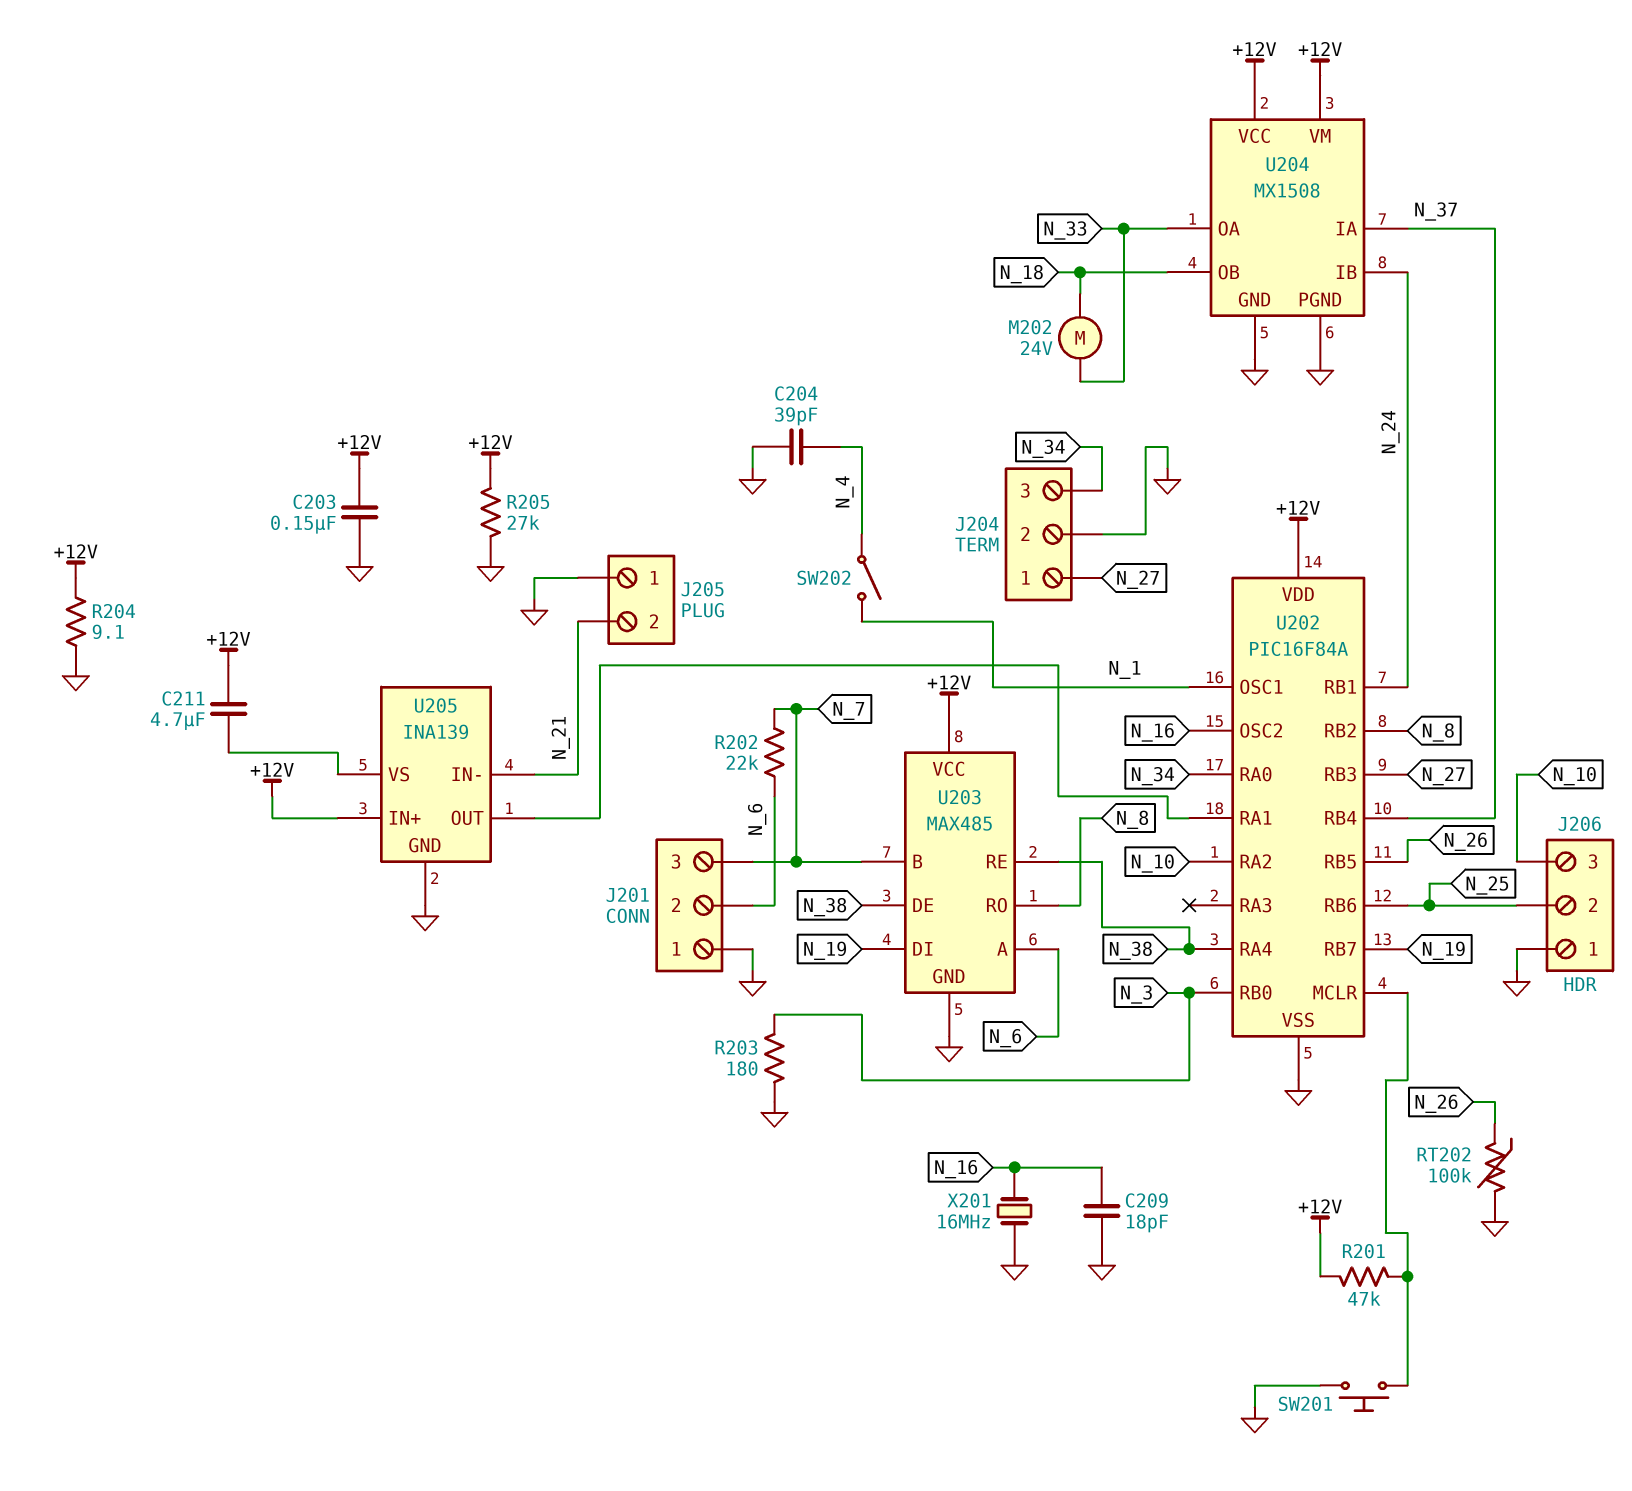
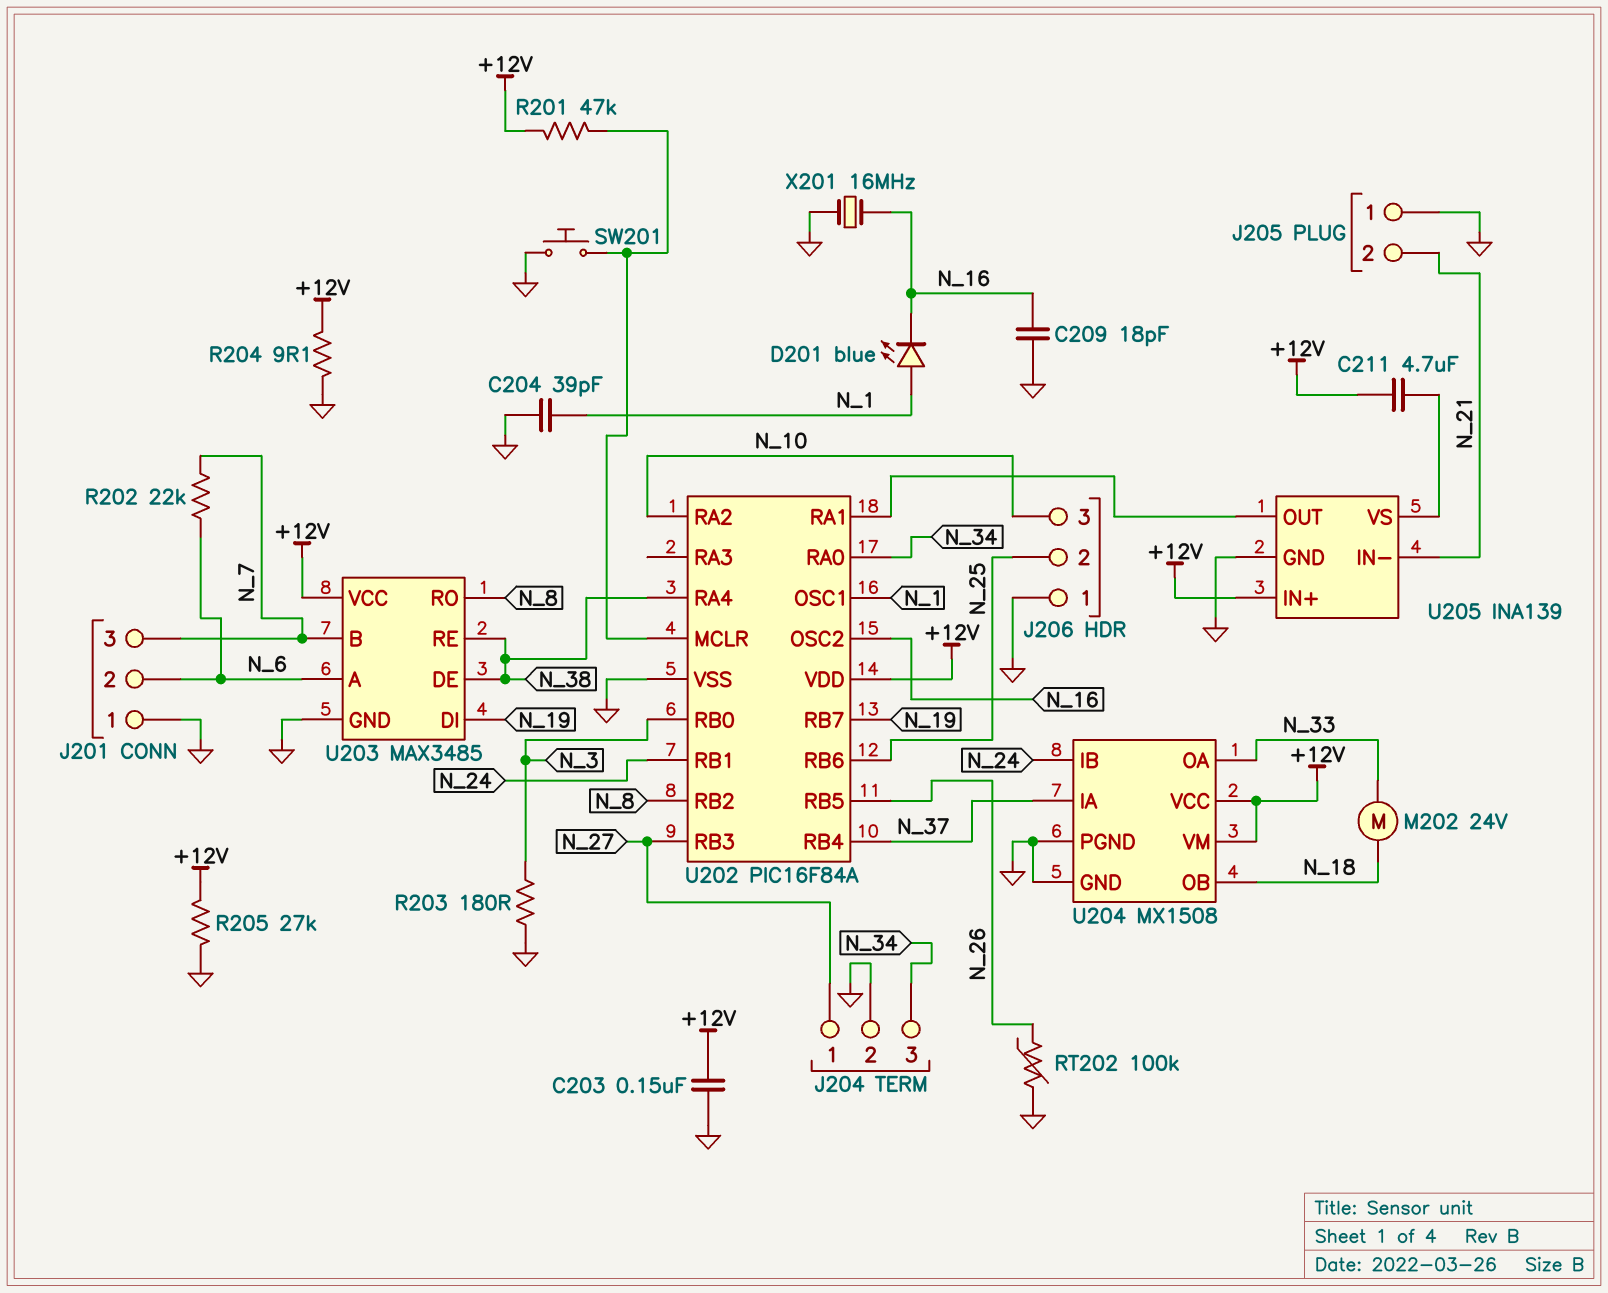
C204: 39pF (GND, N_4) -> 39pF (GND, N_1)
D201: none -> LED blue (A N_1, K N_16)
SW202: switch (N_1, N_4) -> none
U203: MAX485 -> MAX3485

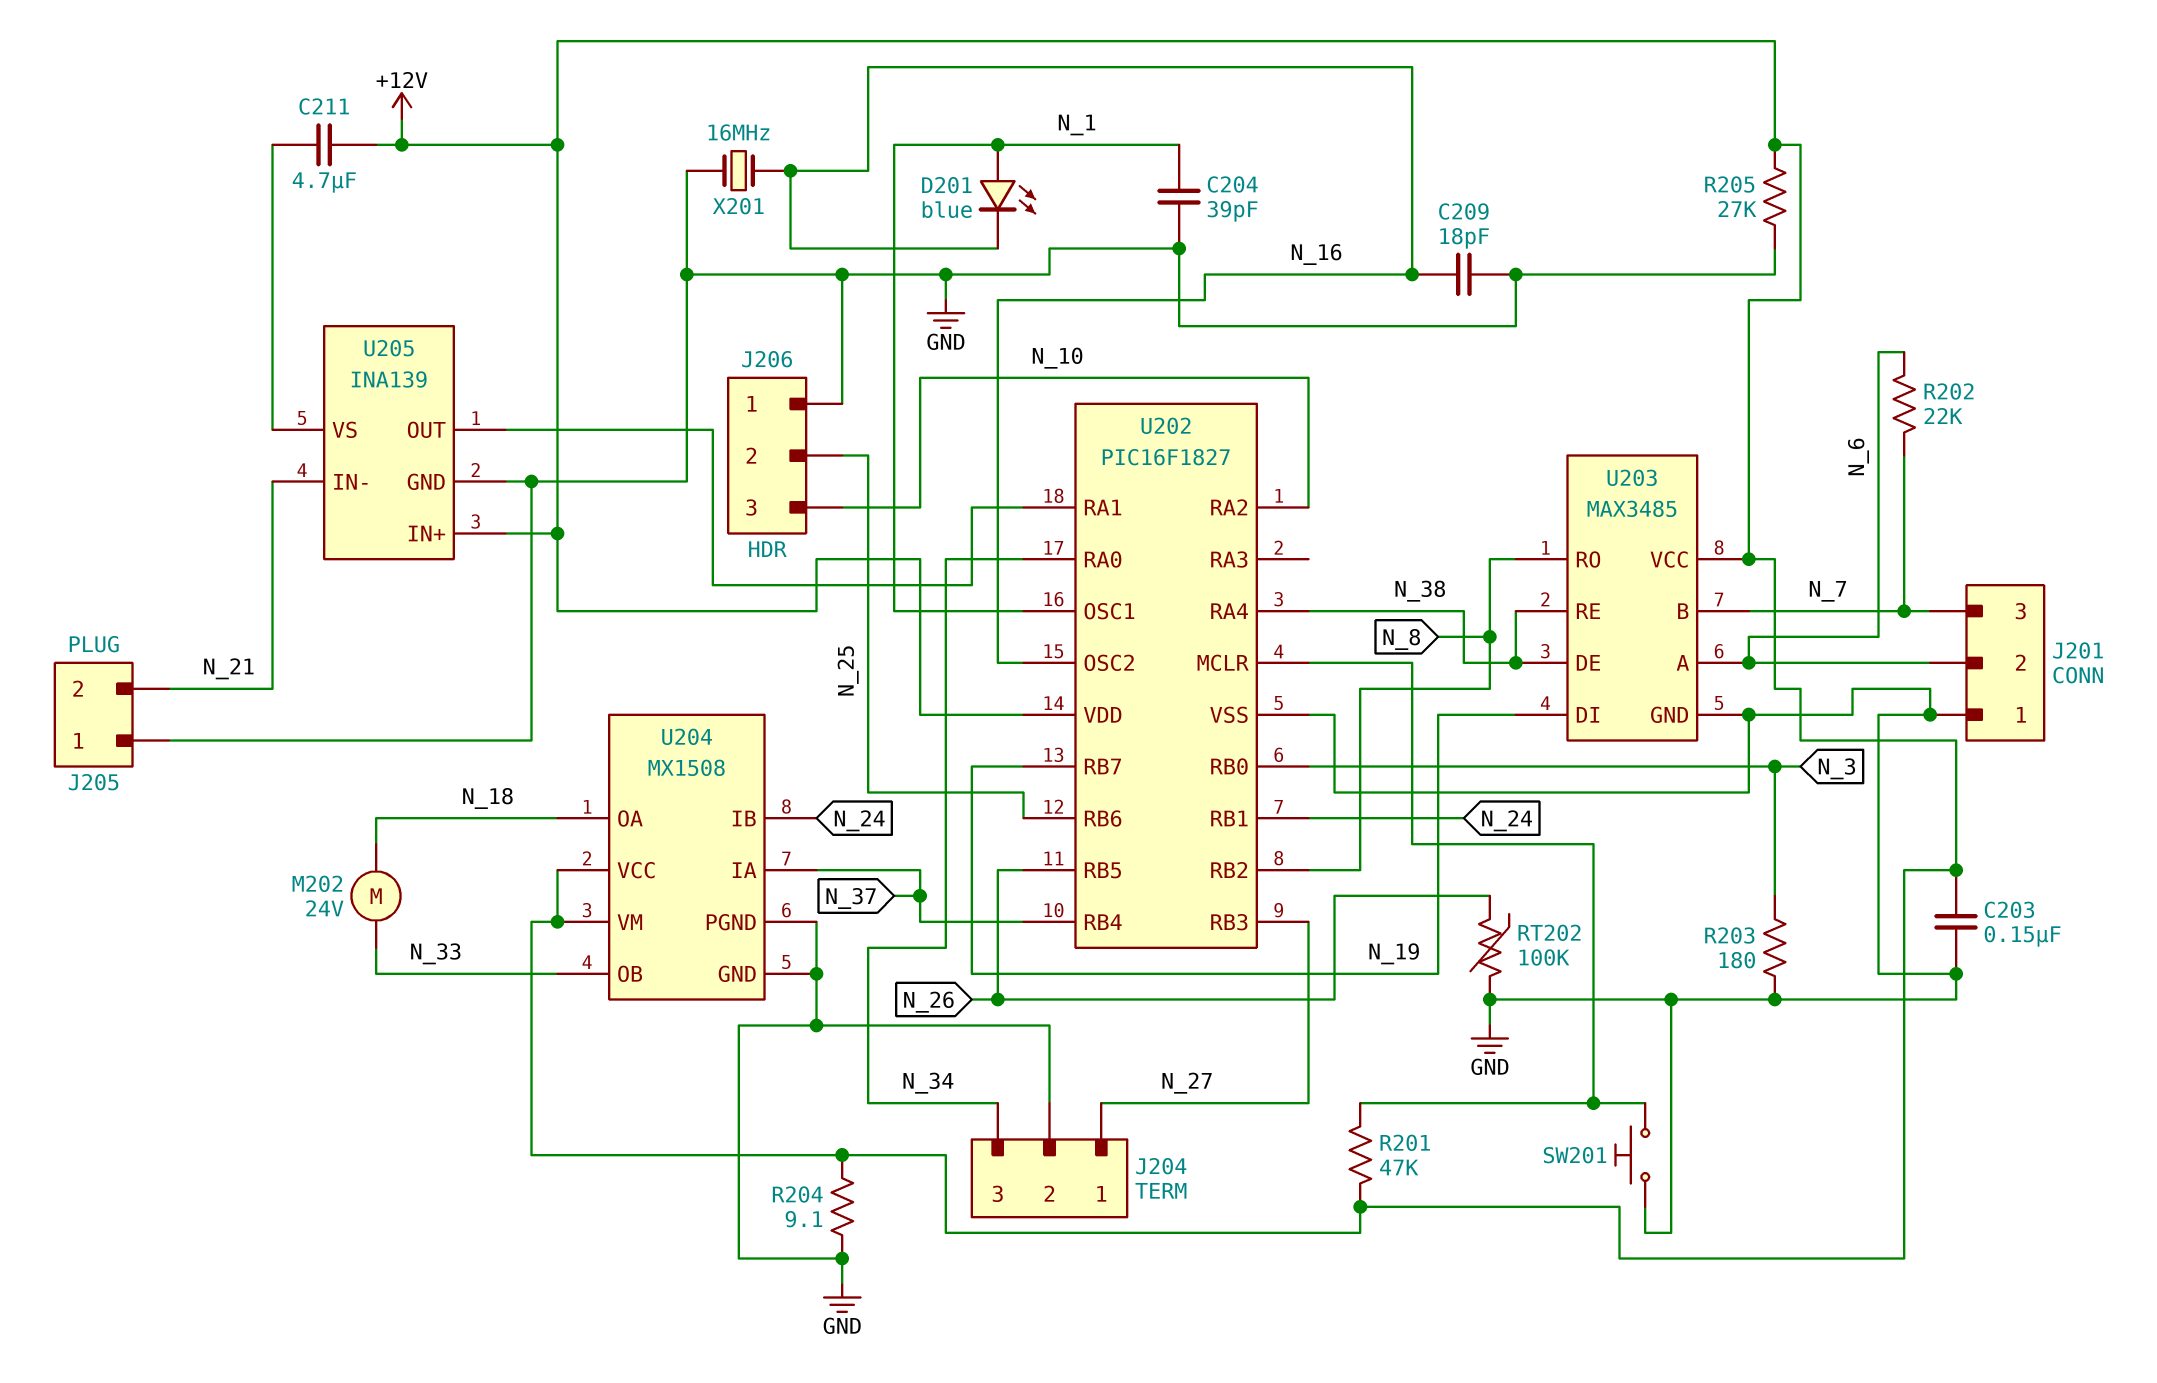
U202: PIC16F84A -> PIC16F1827
U204 pin OA: N_33 -> N_18
U204 pin OB: N_18 -> N_33

